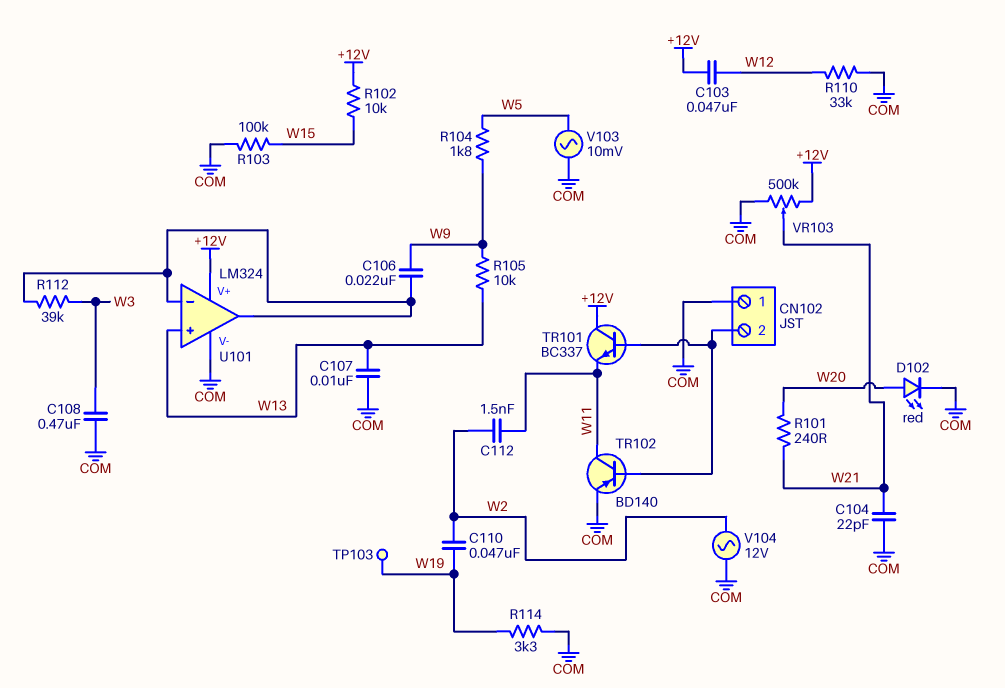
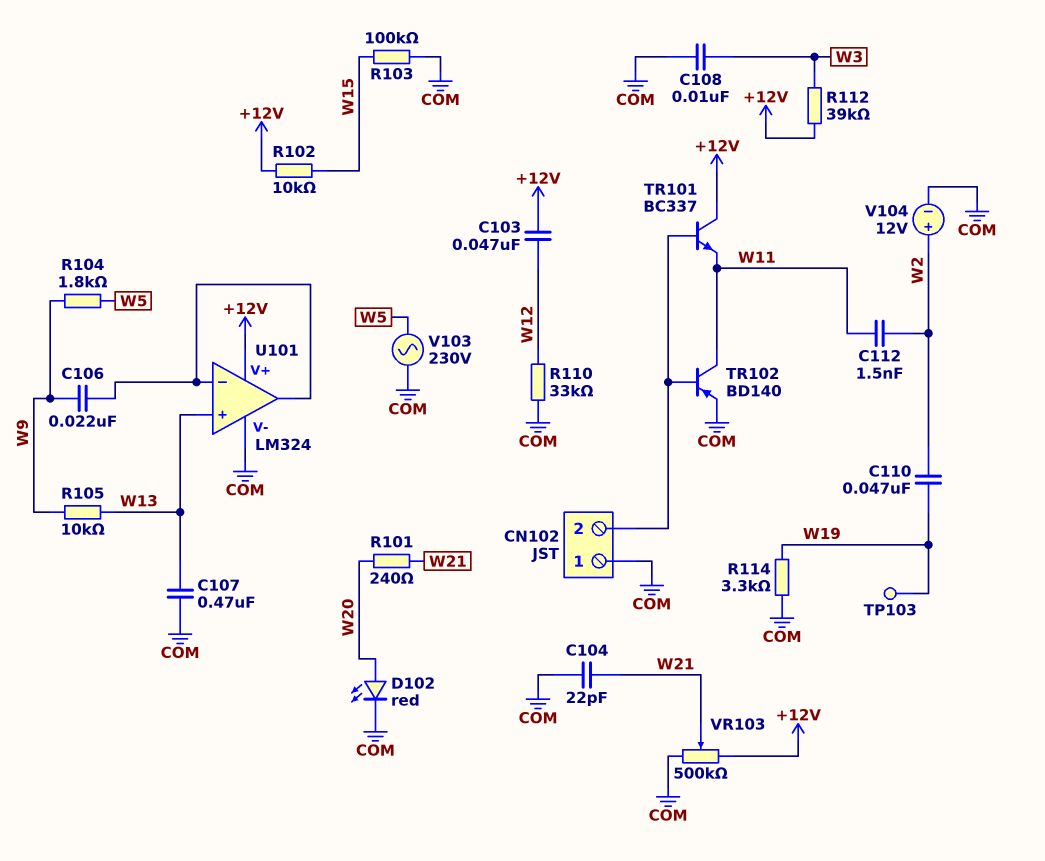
C107: 10nF (COM, W13) -> 470nF (COM, W13)
C108: 470nF (COM, W3) -> 10nF (COM, W3)
R112: 39k (U101/in-, W3) -> 39k (+12V, W3)
V103: AC 10mV (COM, W5) -> AC 230V (COM, W5)
V104: AC 12V (COM, W2) -> 12V (plus W2, minus COM)

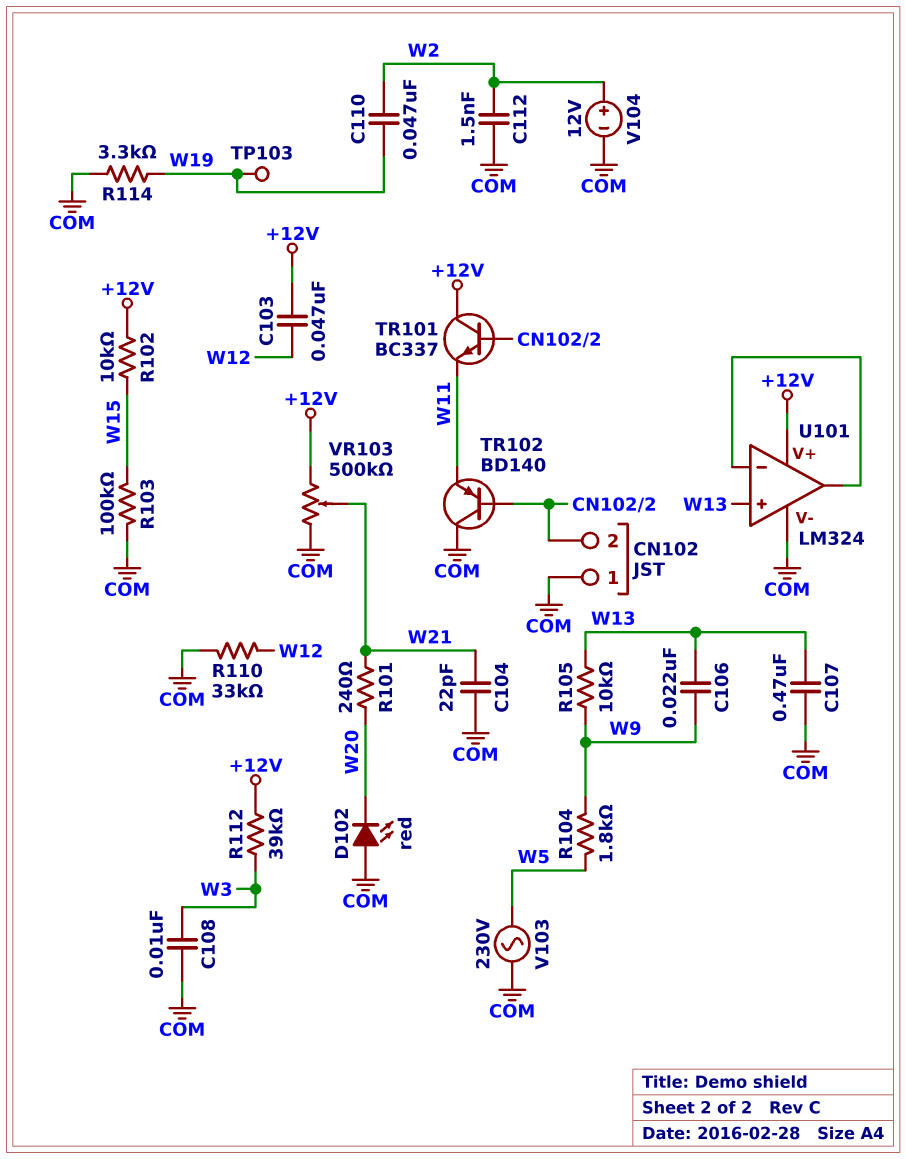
C106: 22nF (U101/in-, W9) -> 22nF (W9, W13)
C112: 1.5nF (W2, W11) -> 1.5nF (COM, W2)
D102: LED red (A W20, K COM) -> LED red (A COM, K W20)
TR102: PNP BD140 (B CN102/2, C W11, E COM) -> PNP BD140 (B CN102/2, C COM, E W11)

